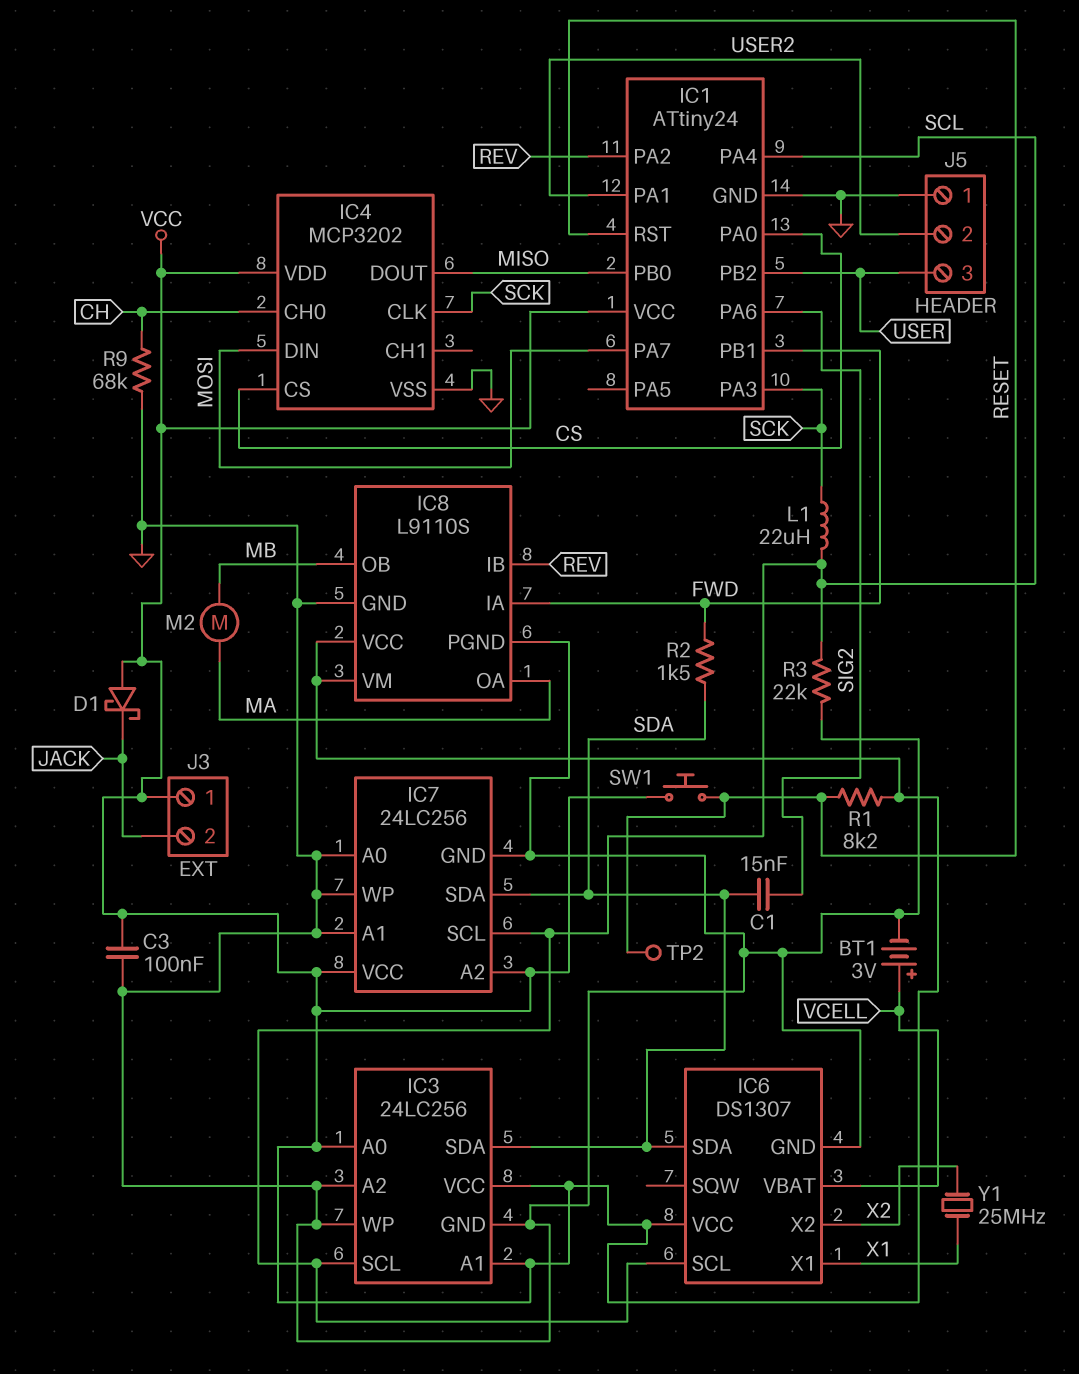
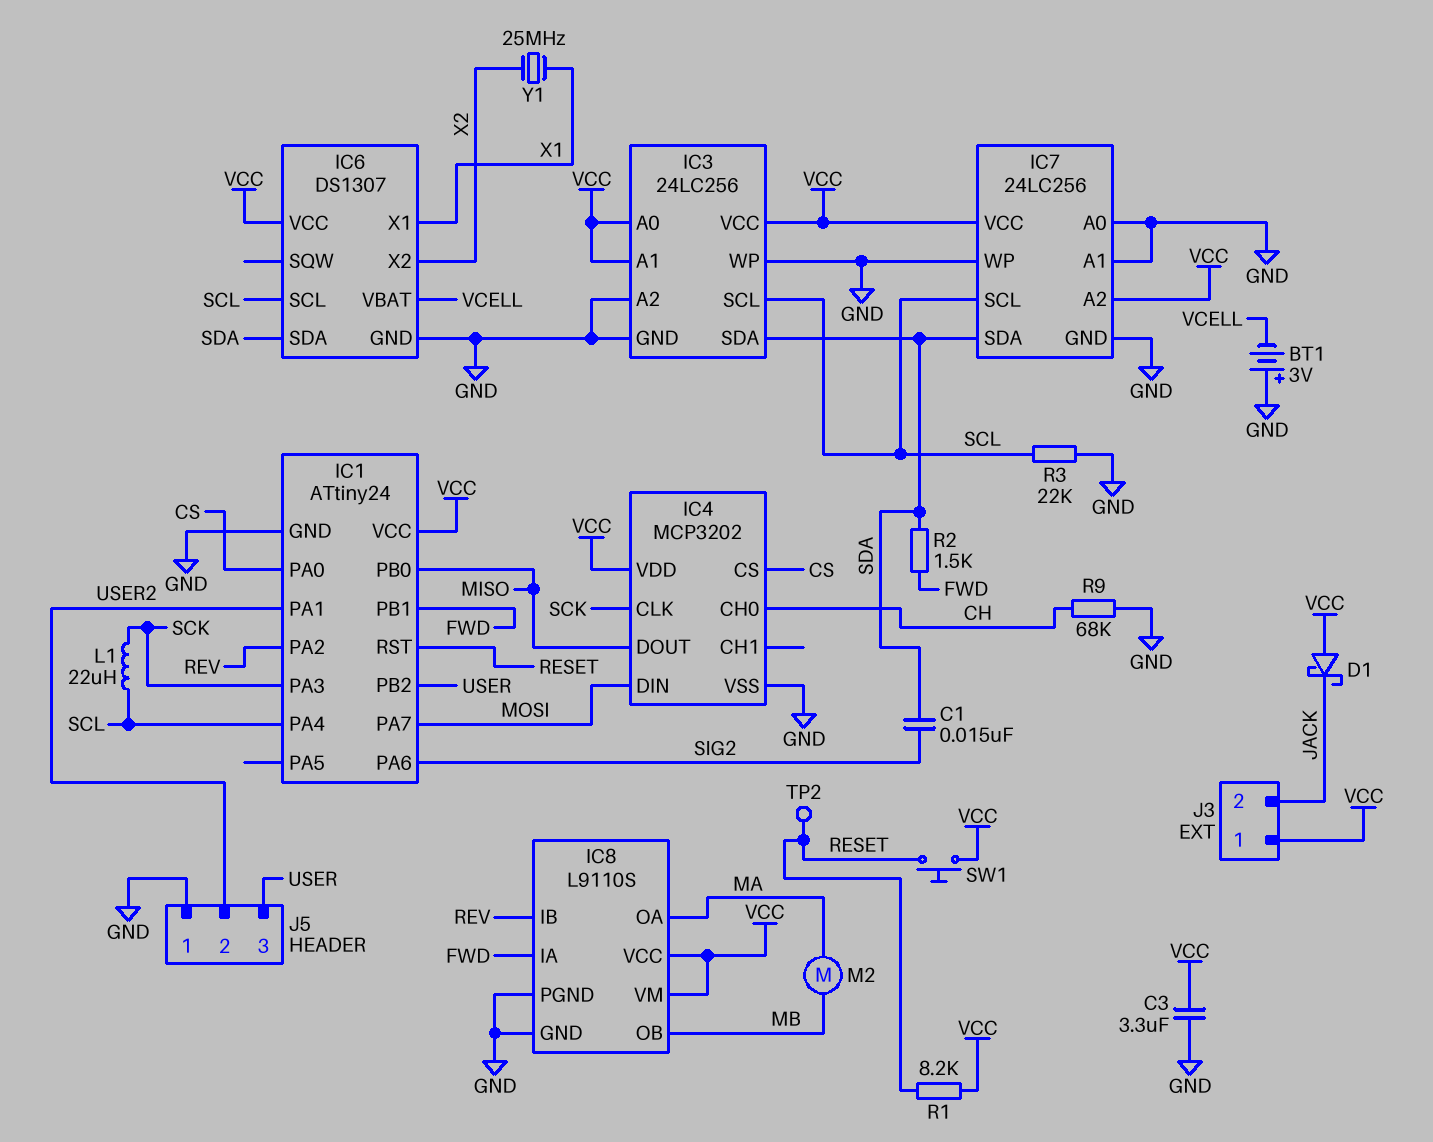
BT1: 3V (plus VCELL, minus GND) -> 3V (plus GND, minus VCELL)
C3: 100nF (GND, VCC) -> 3.3uF (GND, VCC)

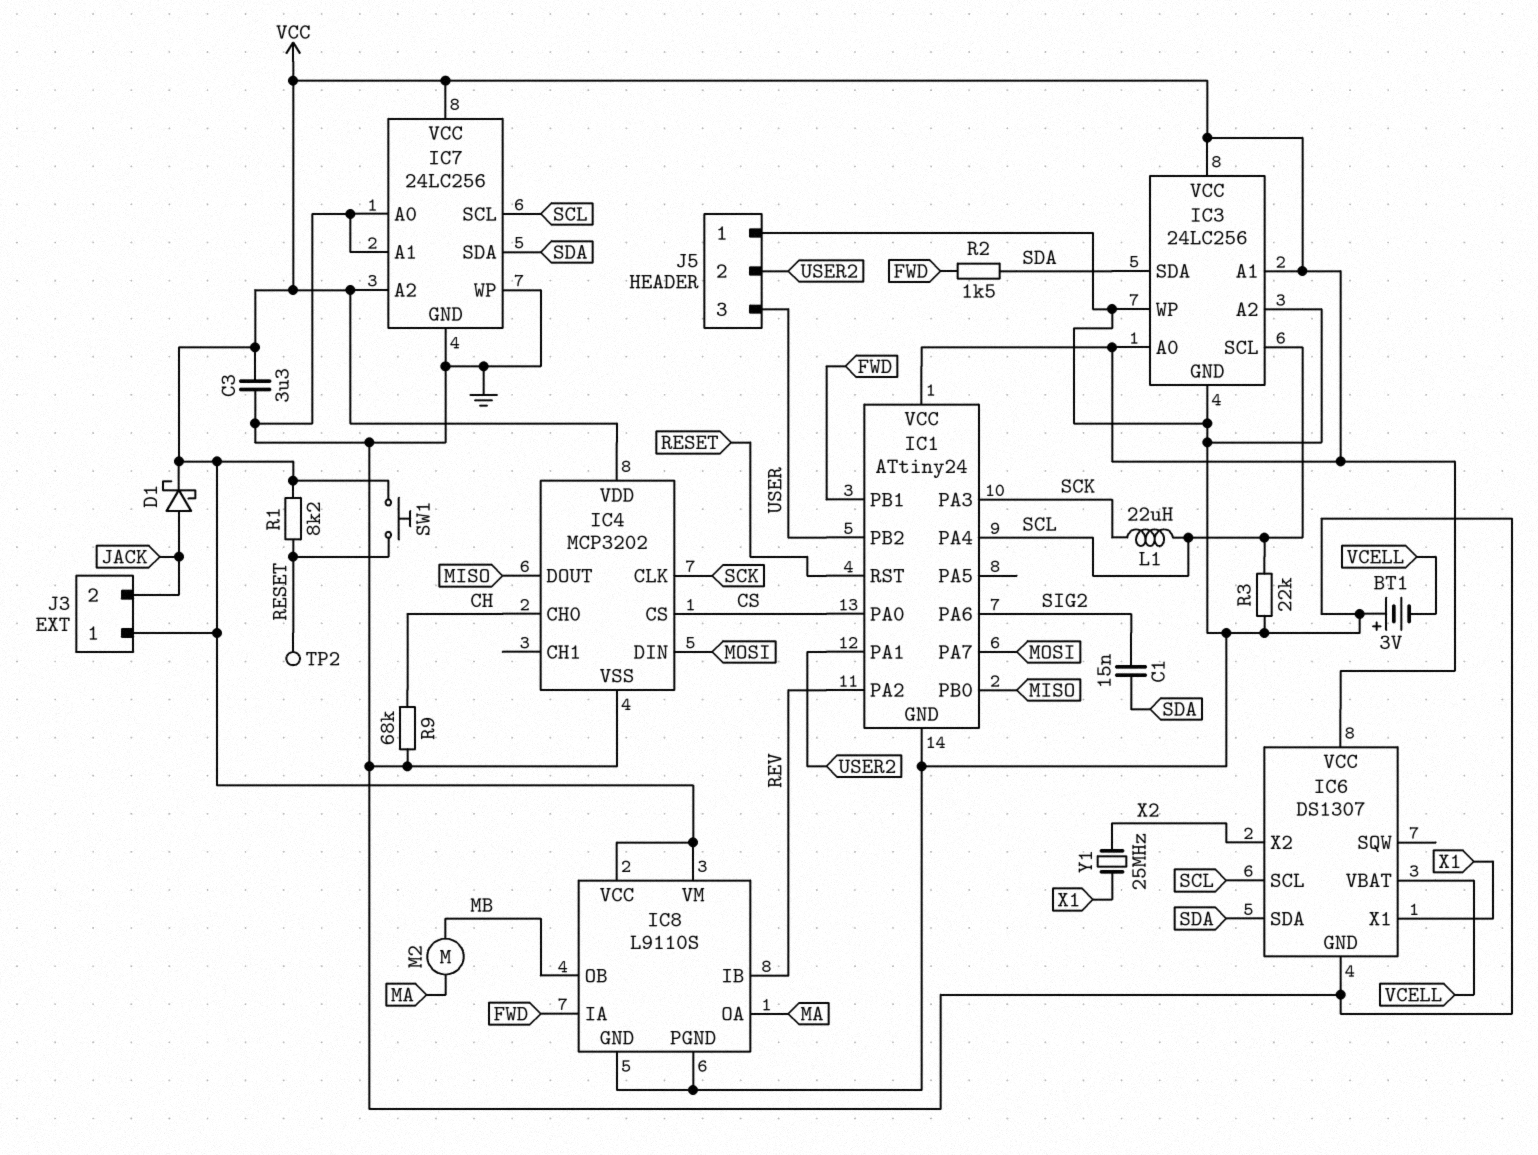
D1: schottky (A VCC, K JACK) -> schottky (A JACK, K VCC)

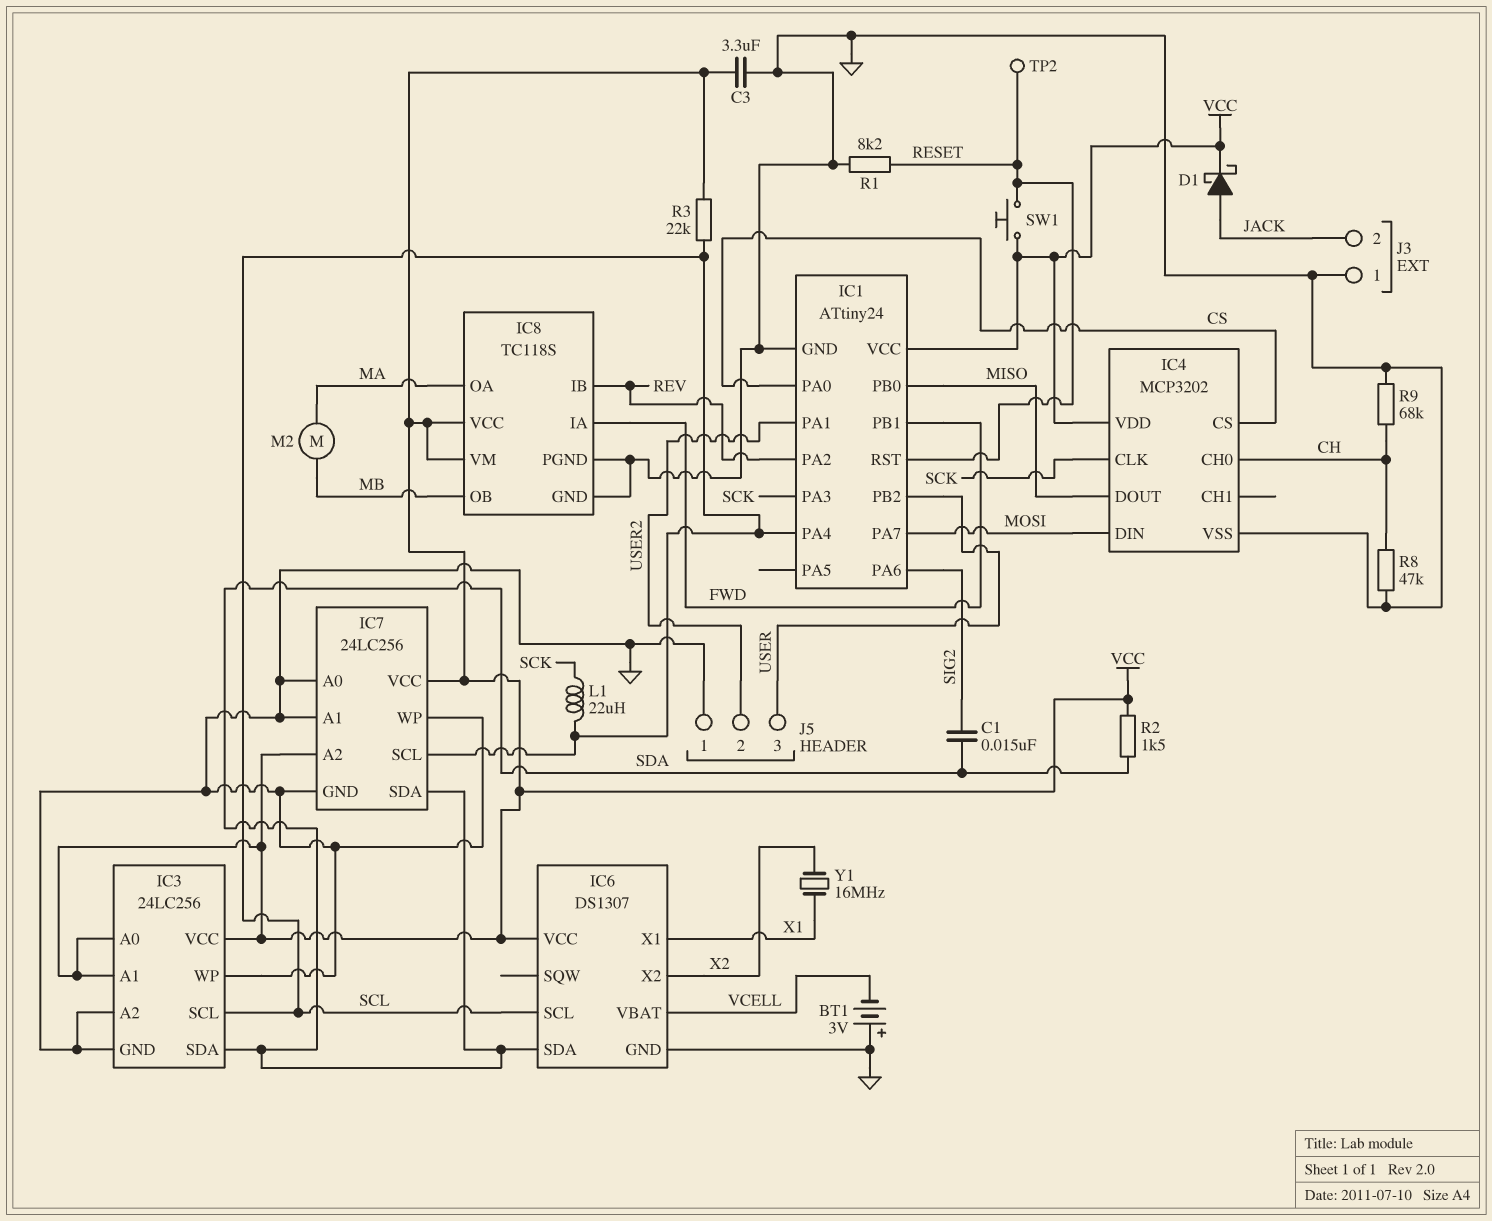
IC8: L9110S -> TC118S
J3 pin 1: VCC -> GND
R1: 8.2k (RESET, VCC) -> 8.2k (GND, RESET)
R2: 1.5k (FWD, SDA) -> 1.5k (SDA, VCC)
R3: 22k (GND, SCL) -> 22k (SCL, VCC)
R8: none -> 47k (CH, GND)
Y1: 25MHz (X1, X2) -> 16MHz (X1, X2)

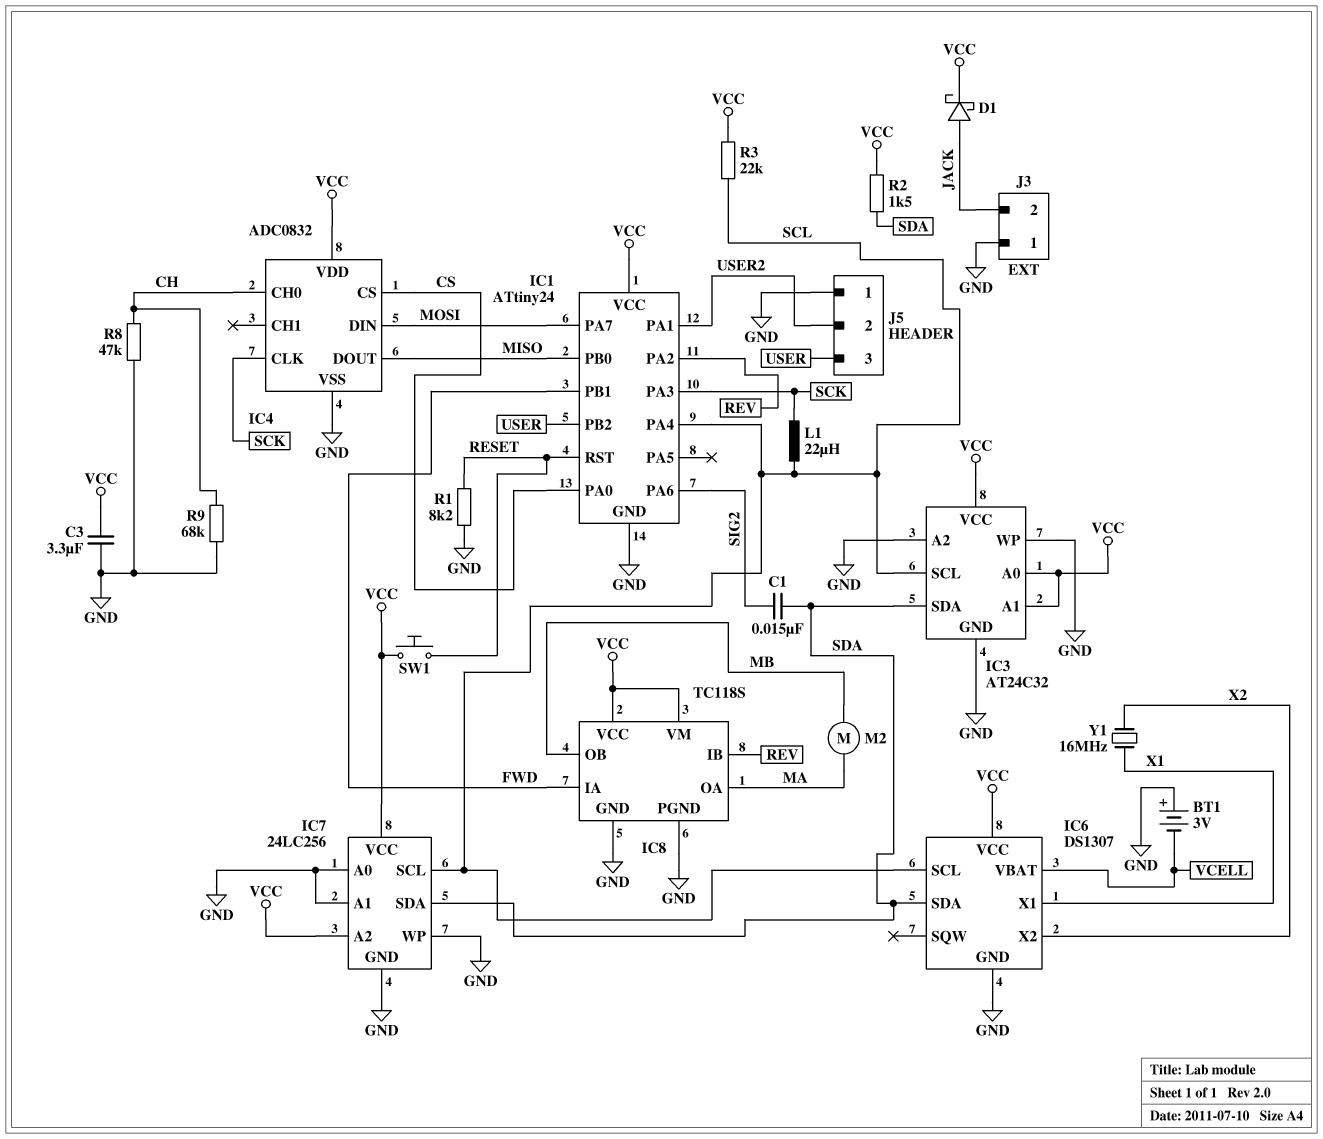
IC3: 24LC256 -> AT24C32
IC4: MCP3202 -> ADC0832
TP2: test point (RESET) -> none

